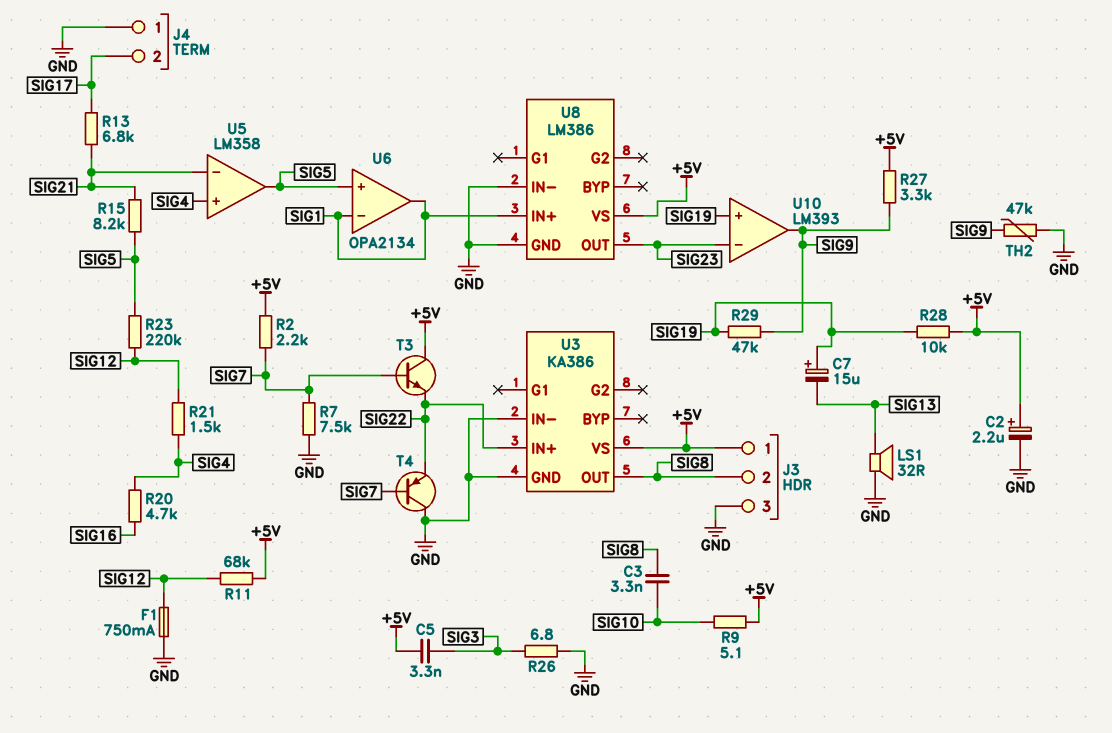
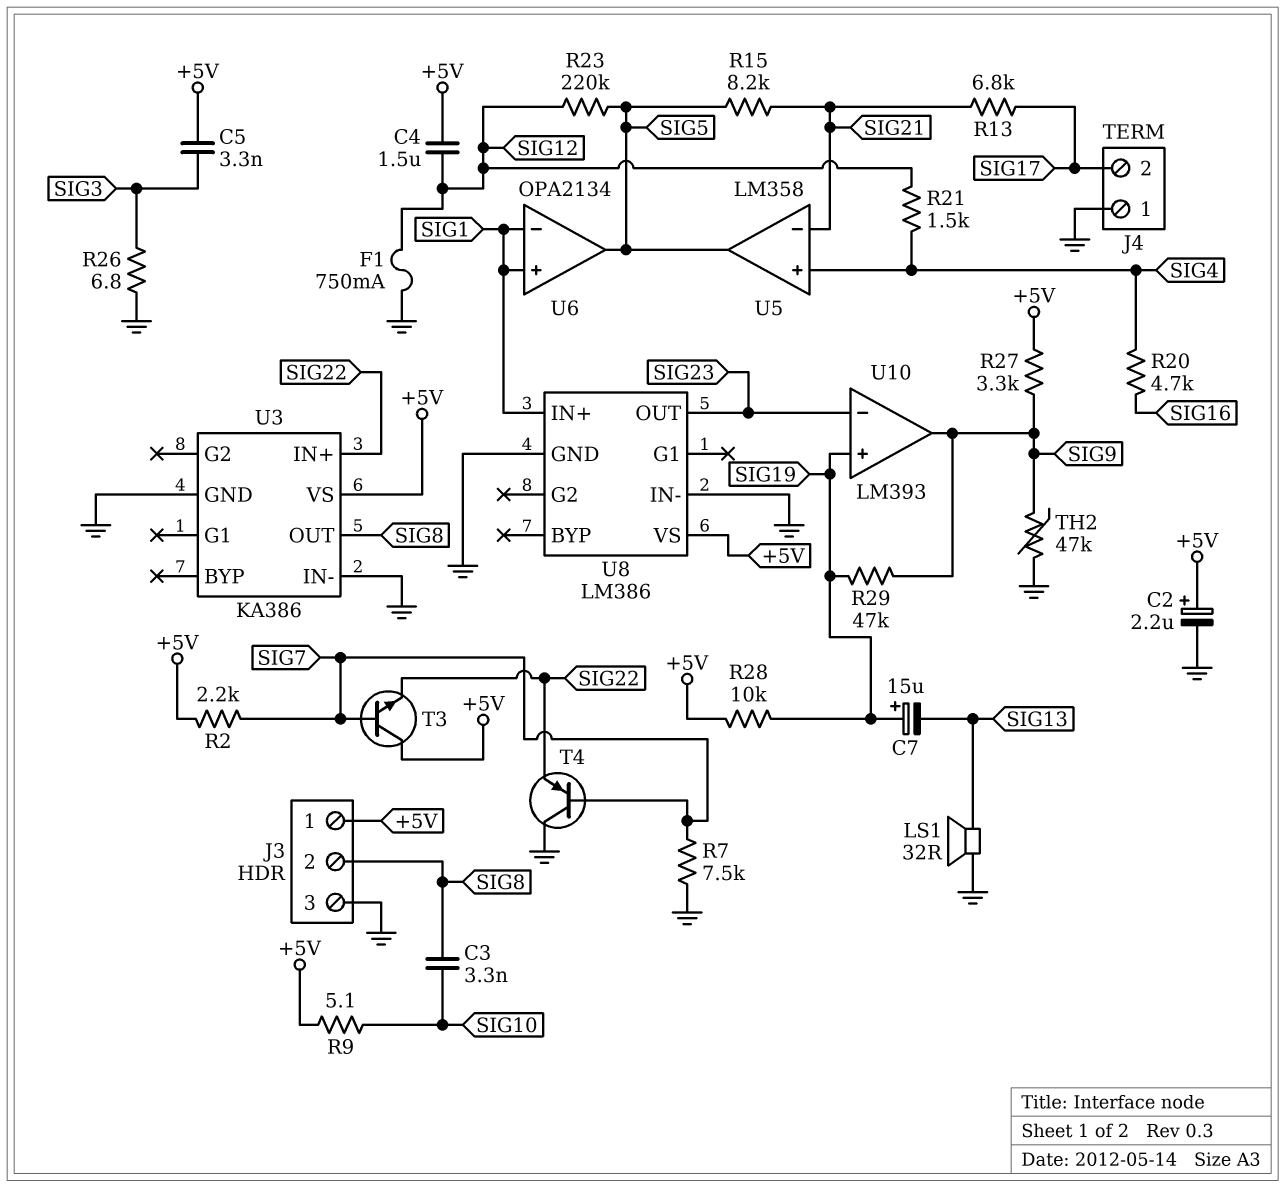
C4: none -> 1.5uF (+5V, SIG12)
R11: 68k (+5V, SIG12) -> none
U6 pin in+: SIG5 -> SIG1
U6 pin out: SIG1 -> SIG5

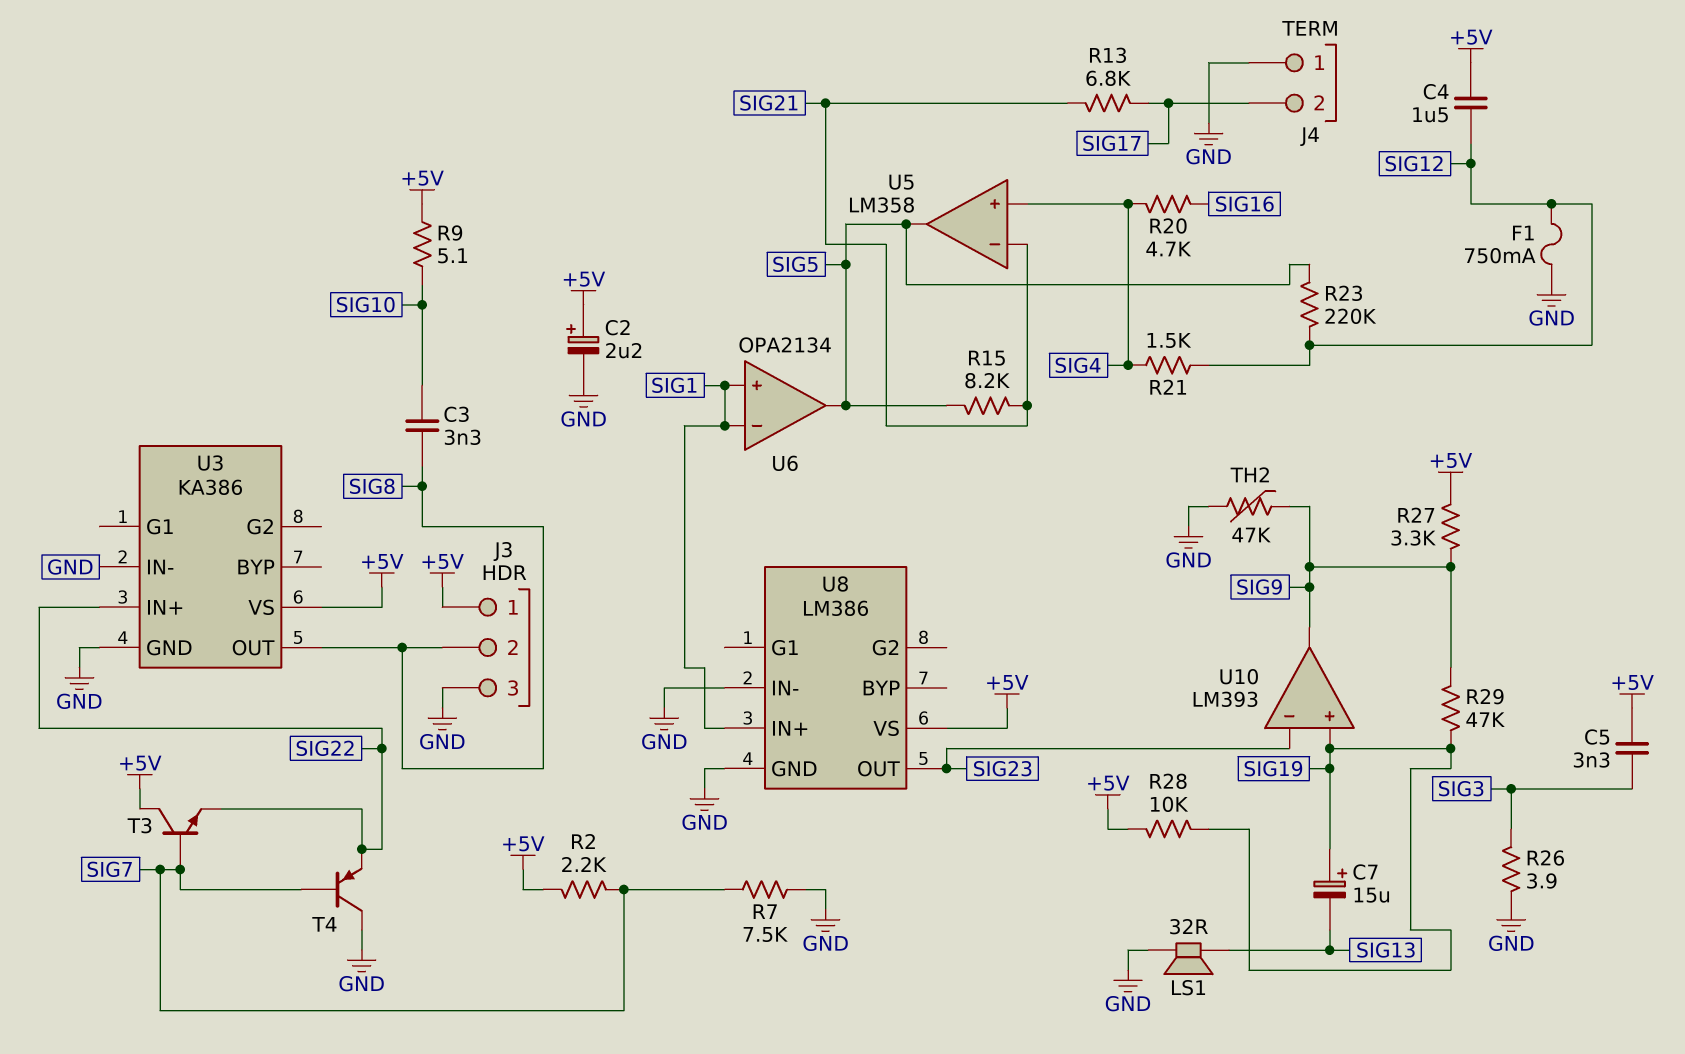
R26: 6.8 (GND, SIG3) -> 3.9 (GND, SIG3)

